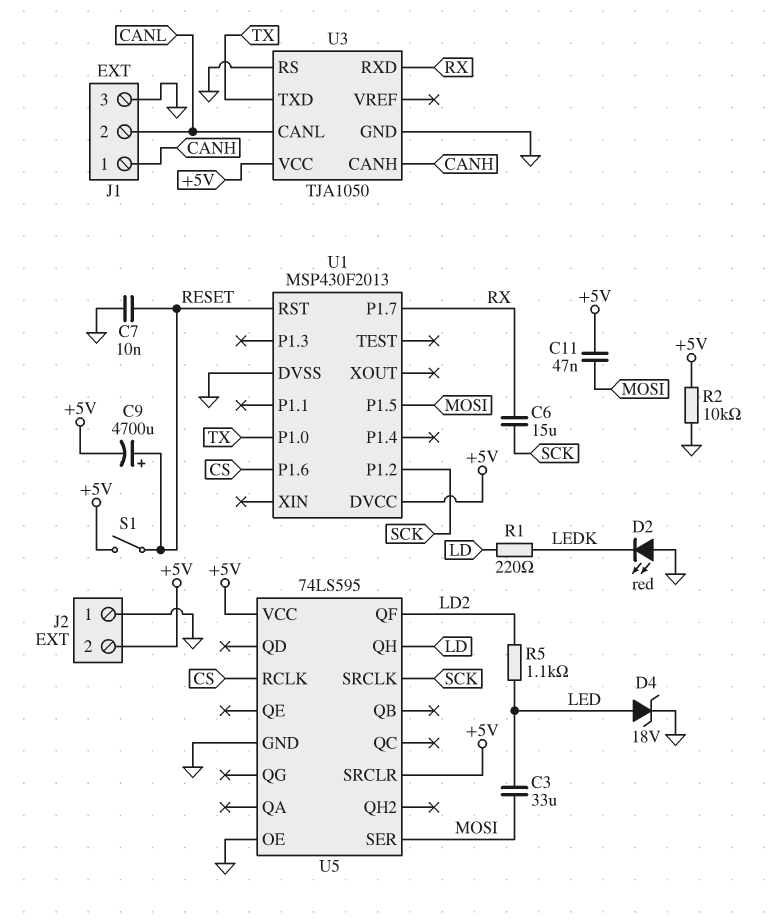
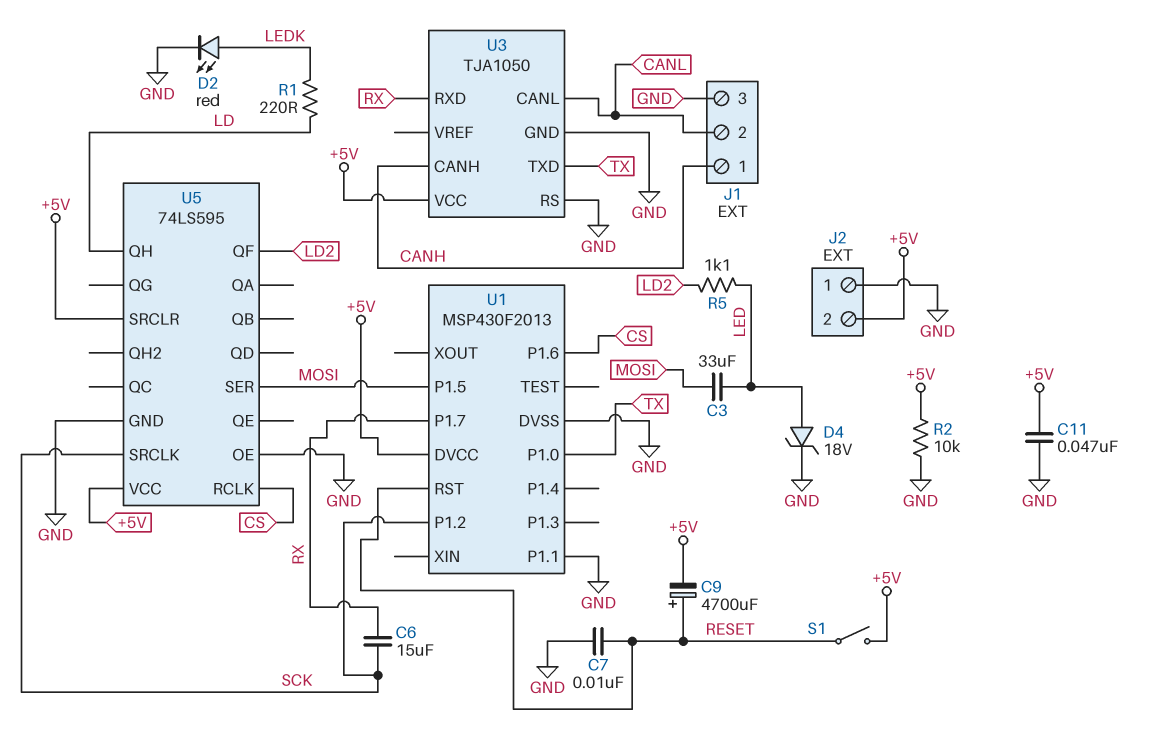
C11: 47nF (+5V, MOSI) -> 47nF (+5V, GND)
D2: LED red (A GND, K LEDK) -> LED red (A LEDK, K GND)
U1 pin P1.1: none -> GND

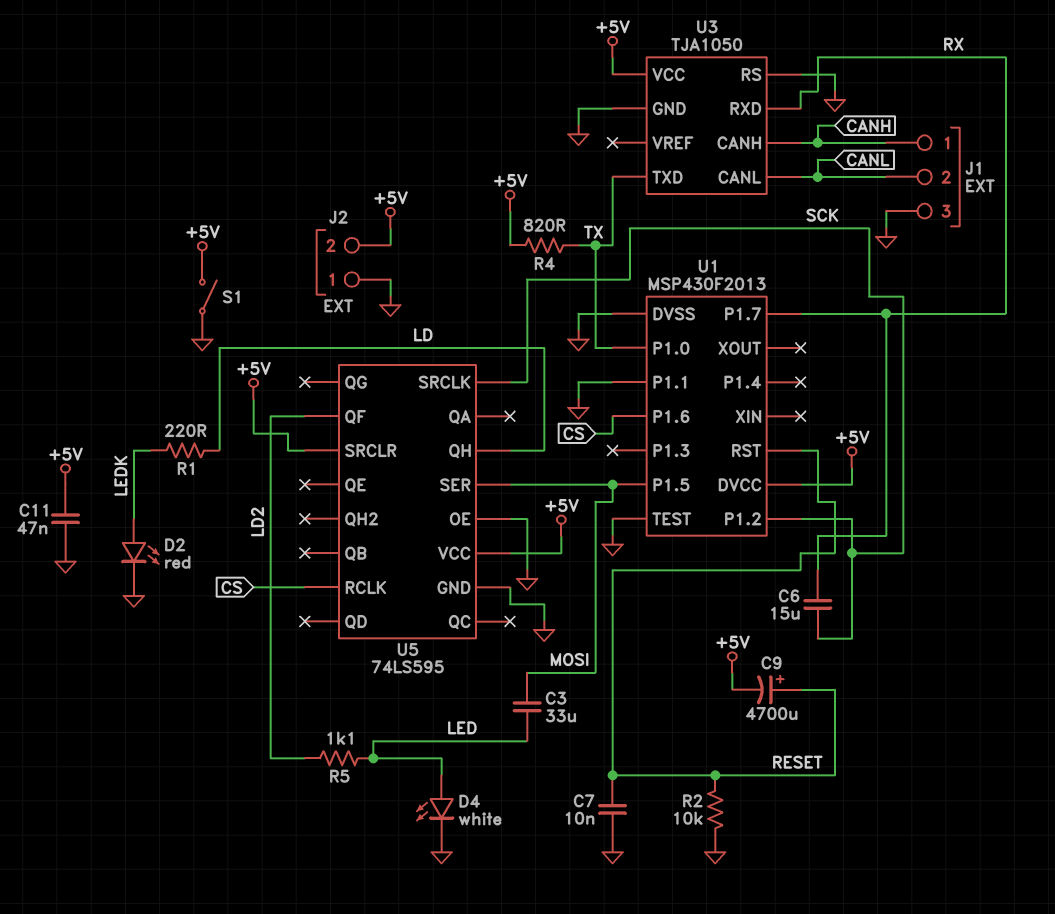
D4: zener 18V (A LED, K GND) -> LED white (A LED, K GND)
R2: 10k (+5V, GND) -> 10k (GND, RESET)
R4: none -> 820 (+5V, TX)
S1: switch (+5V, RESET) -> switch (+5V, GND)
U1 pin TEST: none -> GND

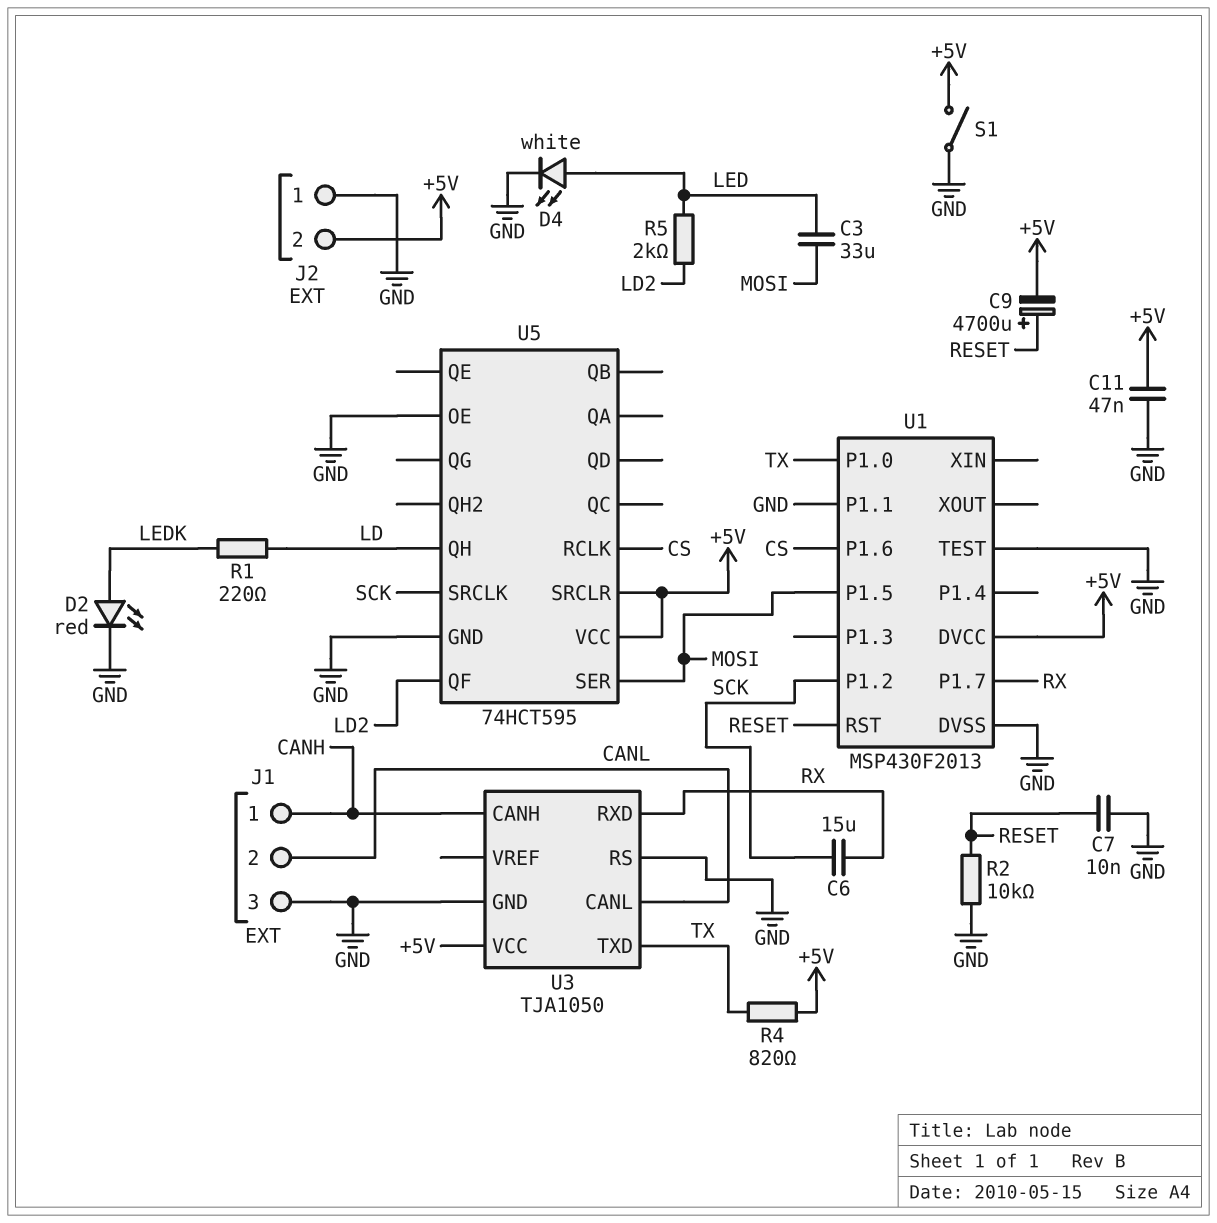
R5: 1.1k (LD2, LED) -> 2k (LD2, LED)
U5: 74LS595 -> 74HCT595

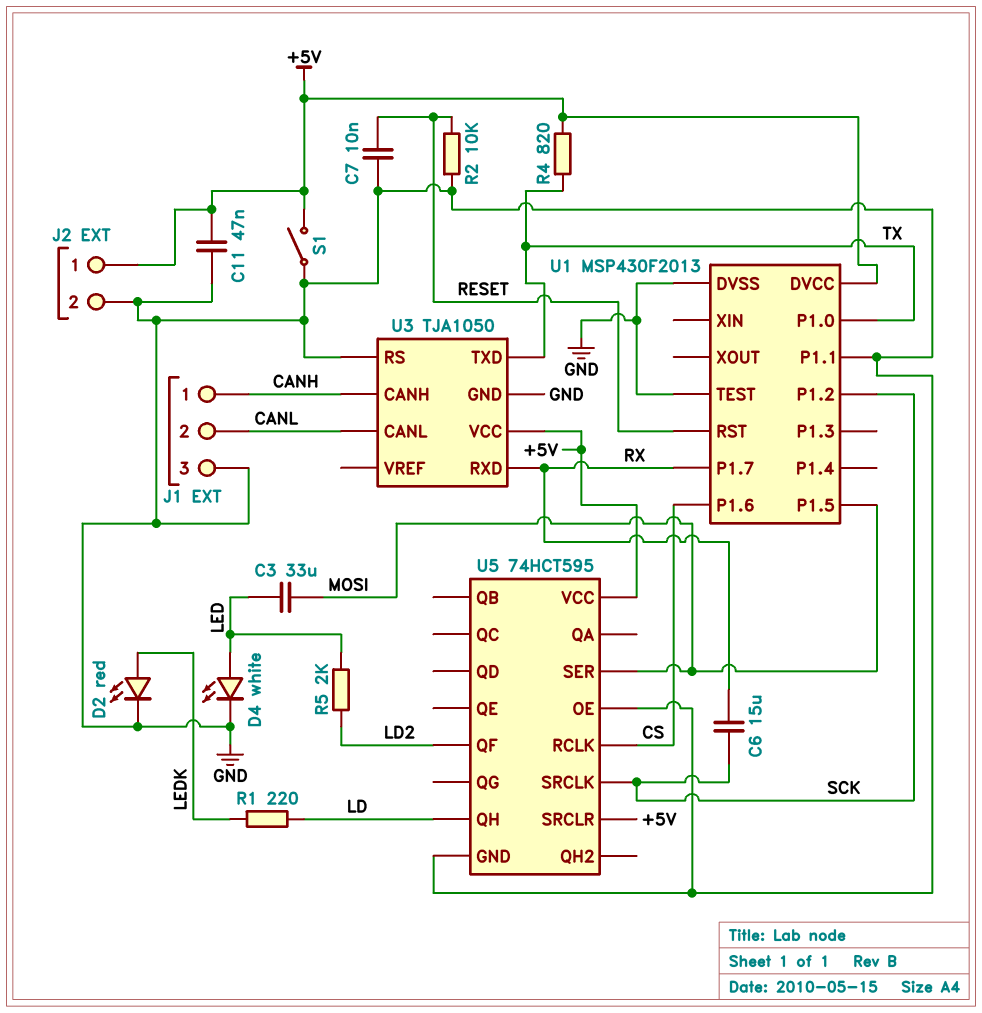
C9: 4700uF (plus RESET, minus +5V) -> none
J2 pin 1: GND -> +5V
J2 pin 2: +5V -> GND

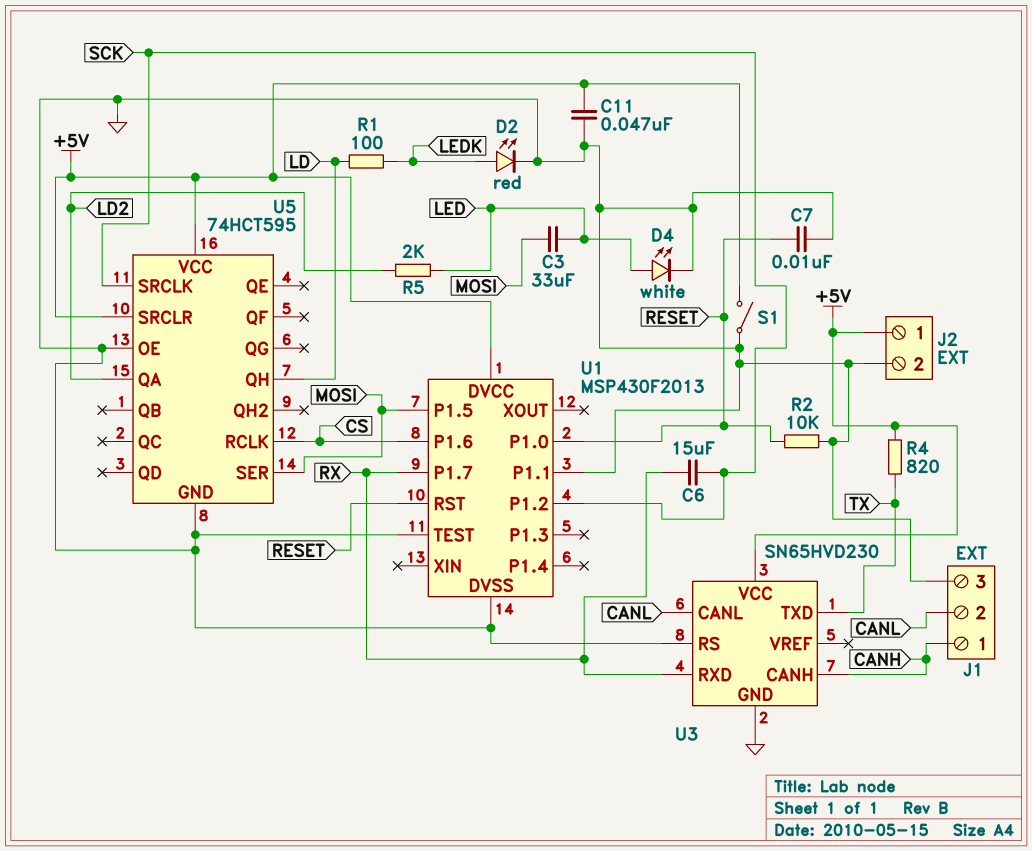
R1: 220 (LD, LEDK) -> 100 (LD, LEDK)
U1 pin P1.0: TX -> RESET
U3: TJA1050 -> SN65HVD230
U5 pin QA: none -> LD2
U5 pin QF: LD2 -> none

